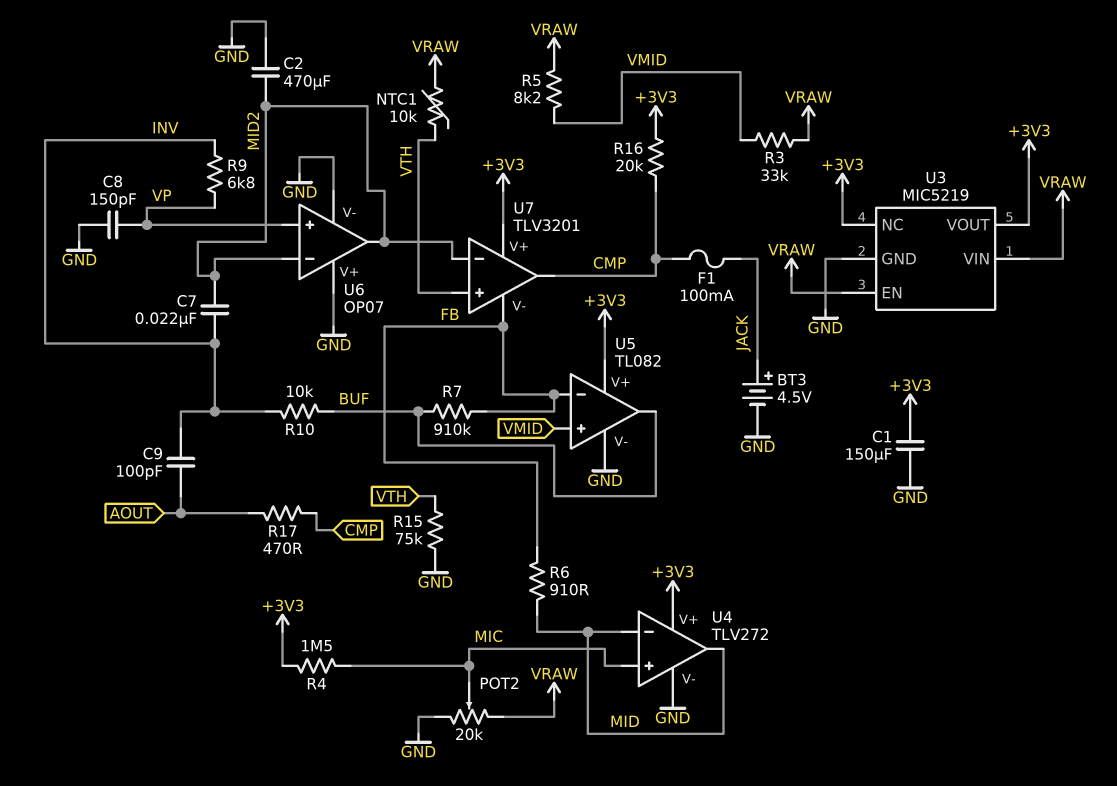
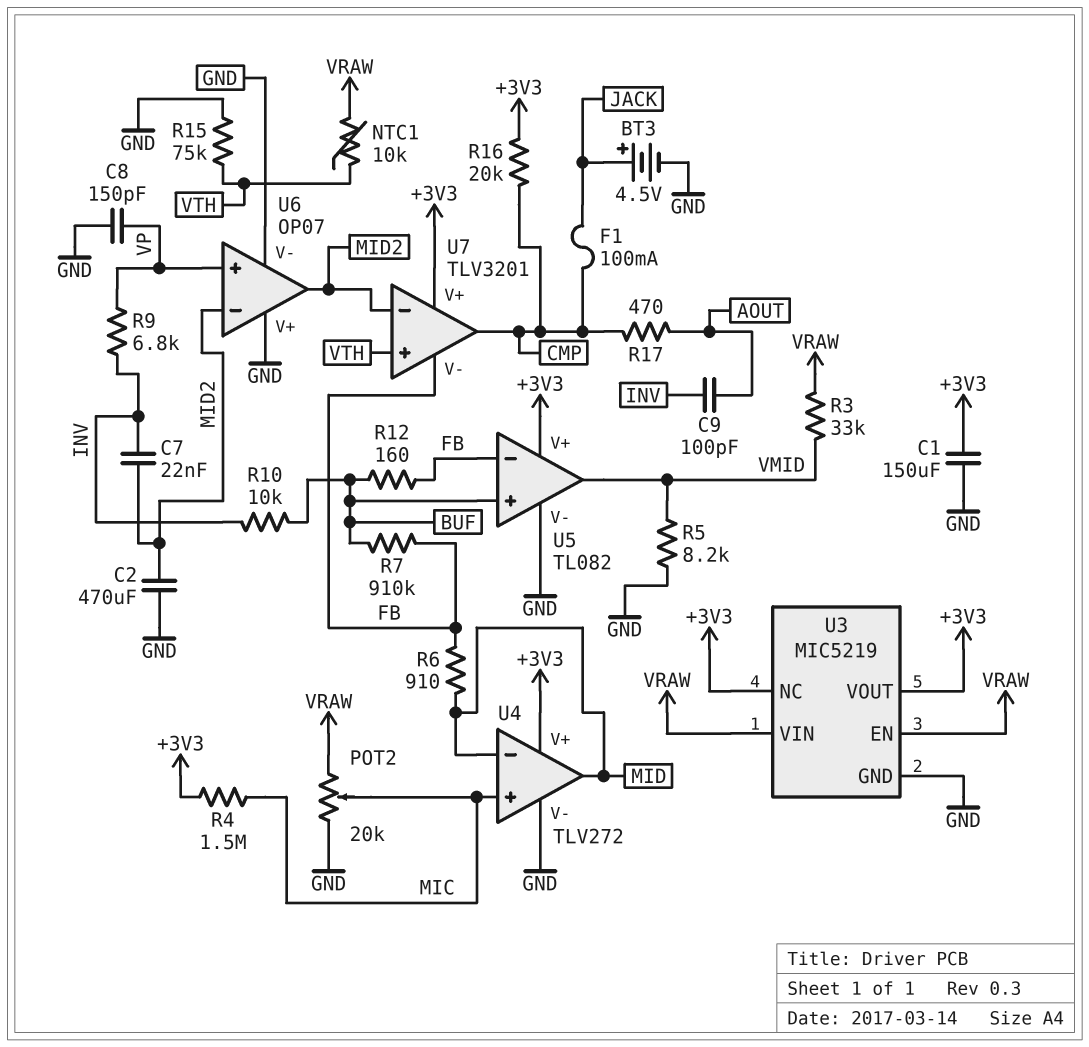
R5: 8.2k (VMID, VRAW) -> 8.2k (GND, VMID)
R12: none -> 160 (BUF, FB)
U5 pin in+: VMID -> BUF
U5 pin out: BUF -> VMID

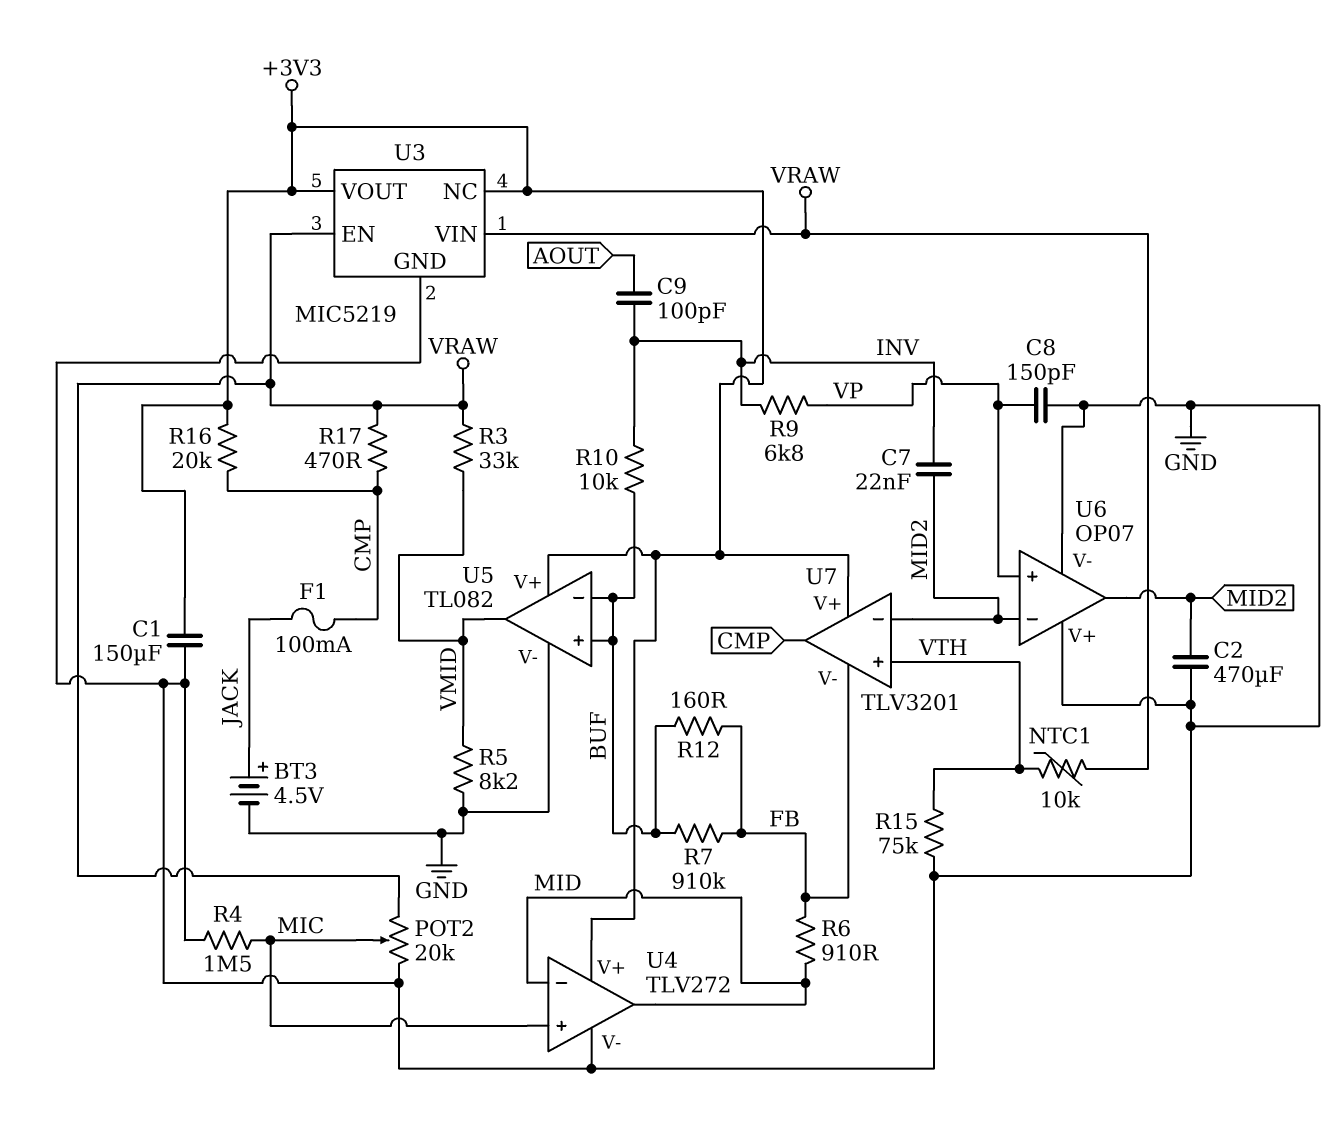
R4: 1.5M (+3V3, MIC) -> 1.5M (GND, MIC)
R17: 470 (AOUT, CMP) -> 470 (CMP, VRAW)
U5 pin in-: FB -> BUF

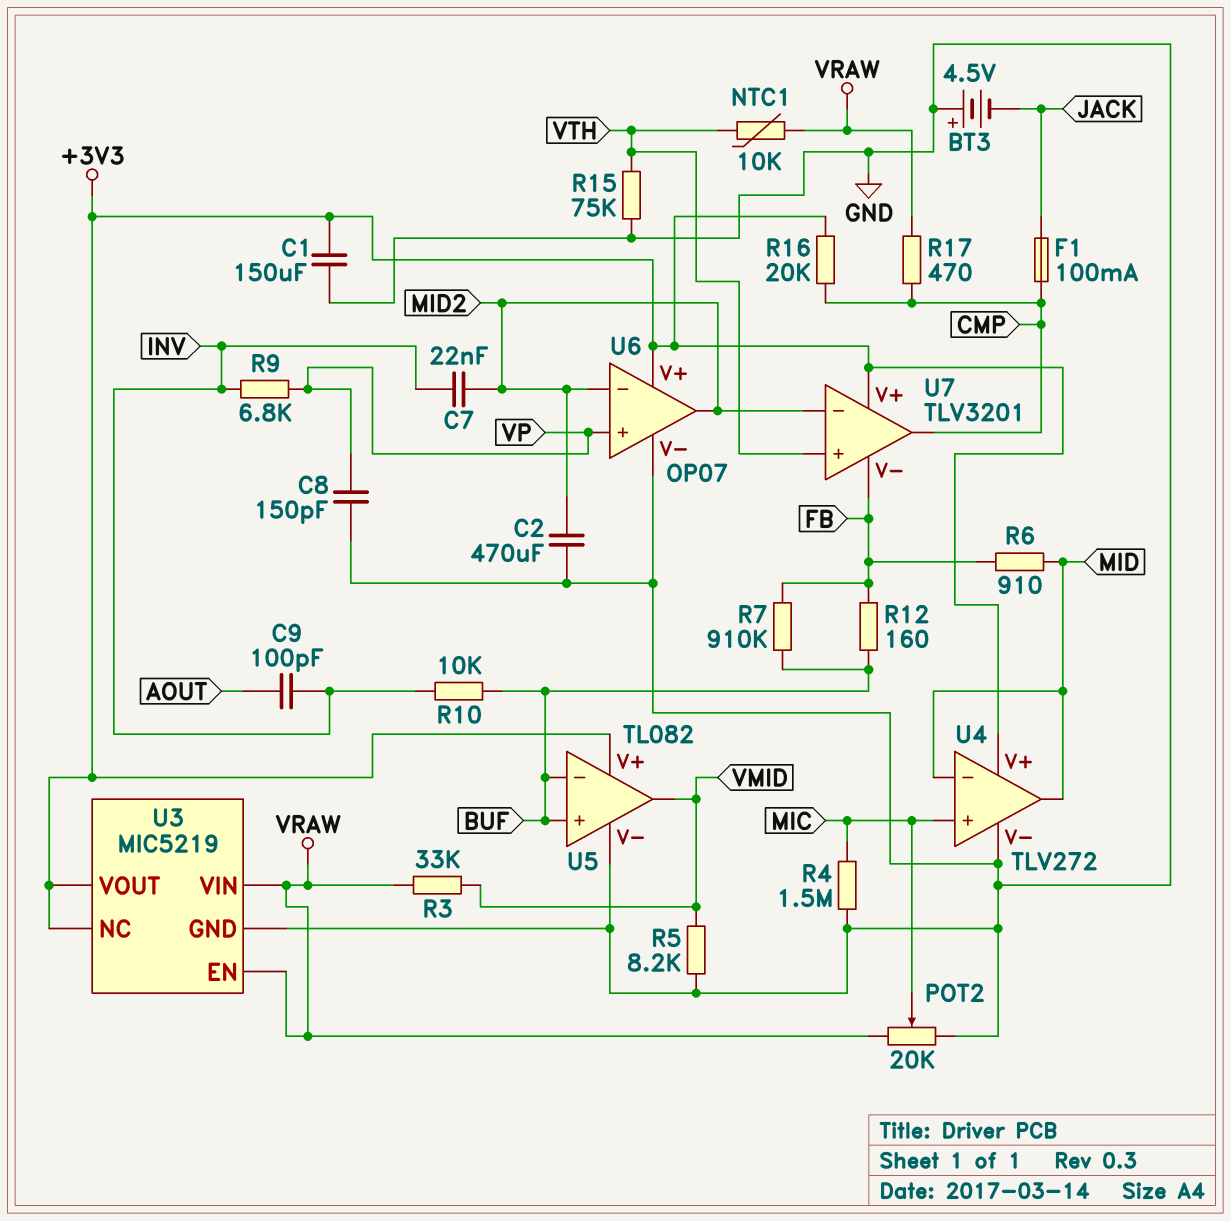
BT3: 4.5V (plus JACK, minus GND) -> 4.5V (plus GND, minus JACK)
U6 pin V+: GND -> +3V3

